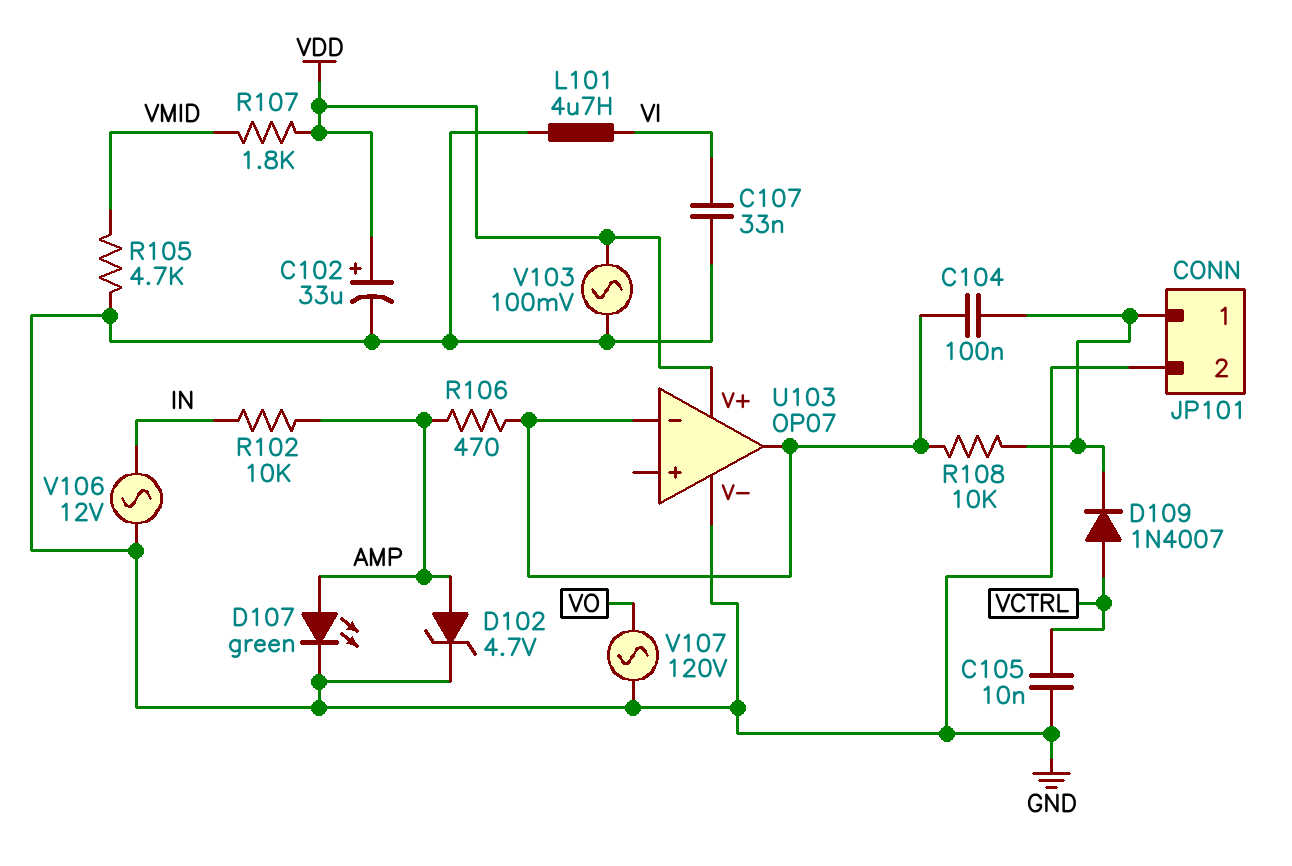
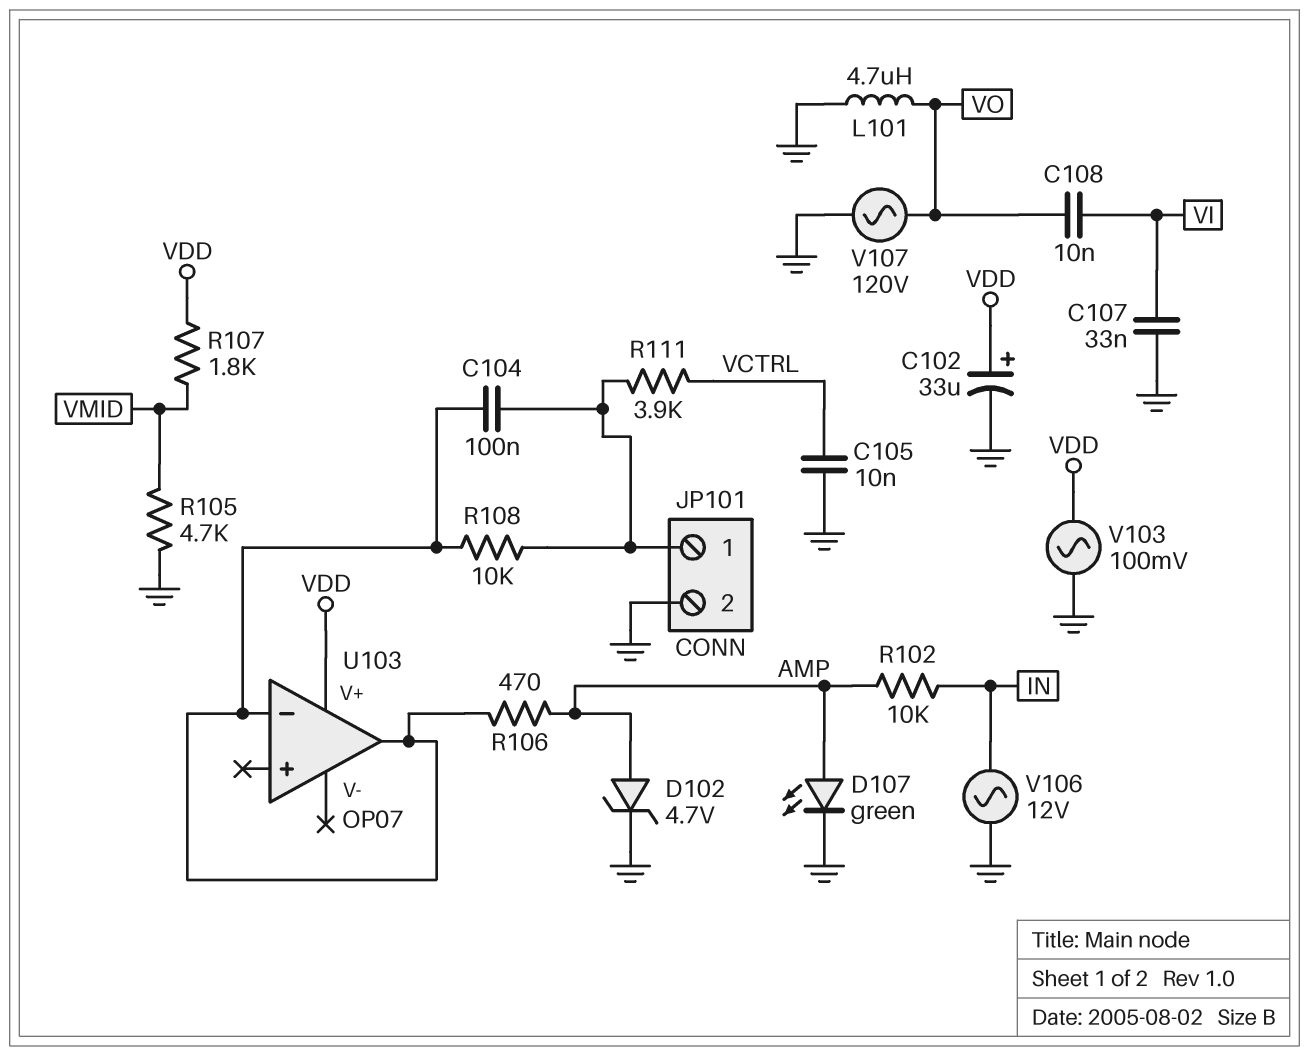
C108: none -> 10nF (VI, VO)
D109: diode 1N4007 (A VCTRL, K JP101/1) -> none
L101: 4.7uH (GND, VI) -> 4.7uH (GND, VO)
R111: none -> 3.9k (JP101/1, VCTRL)
U103 pin V-: GND -> none

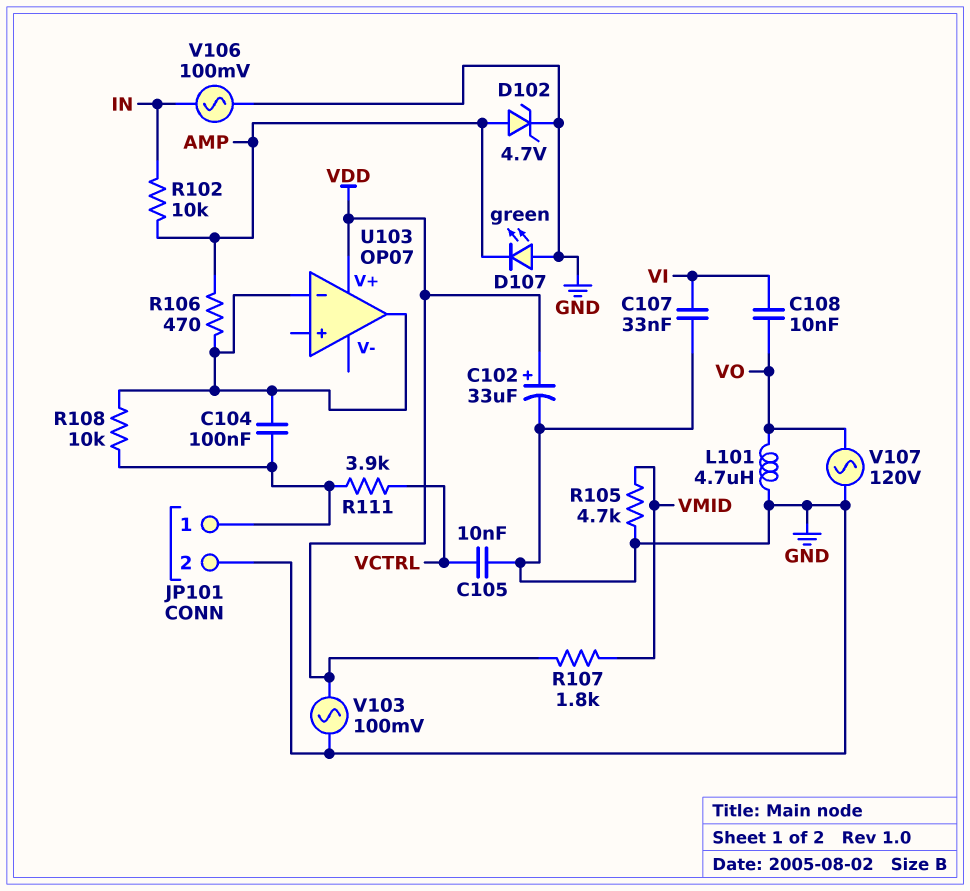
D107: LED green (A AMP, K GND) -> LED green (A GND, K AMP)
V106: AC 12V (GND, IN) -> AC 100mV (GND, IN)

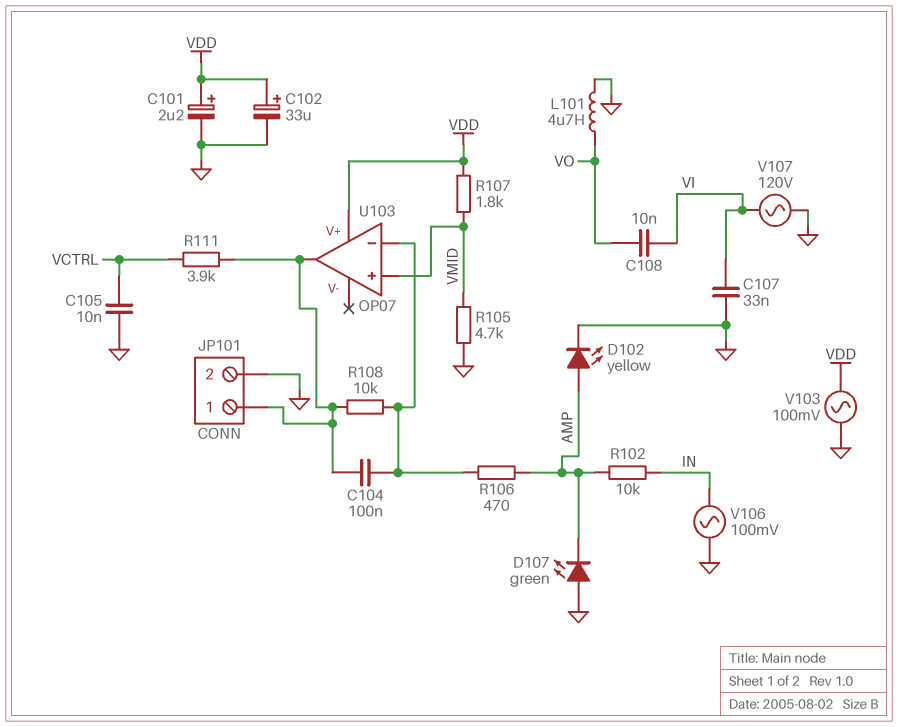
C101: none -> 2.2uF (plus VDD, minus GND)
D102: zener 4.7V (A AMP, K GND) -> LED yellow (A AMP, K GND)
U103 pin in+: none -> VMID
U103 pin out: U103/in- -> JP101/1
V107: AC 120V (GND, VO) -> AC 120V (GND, VI)

